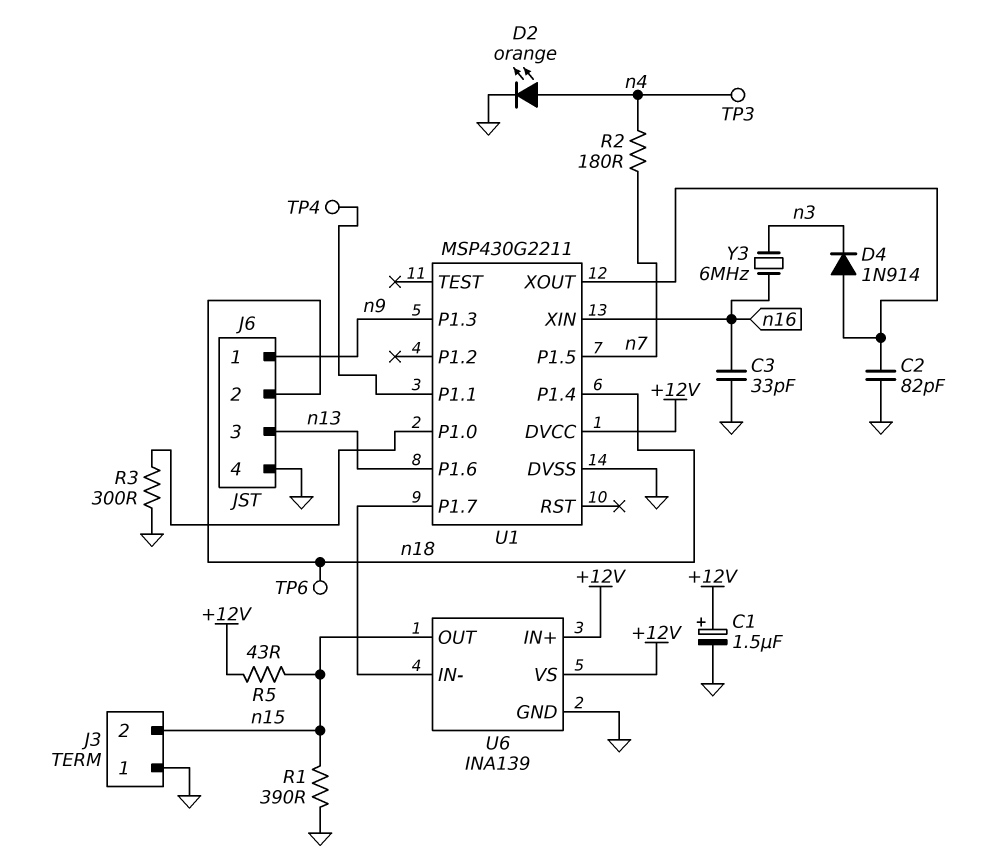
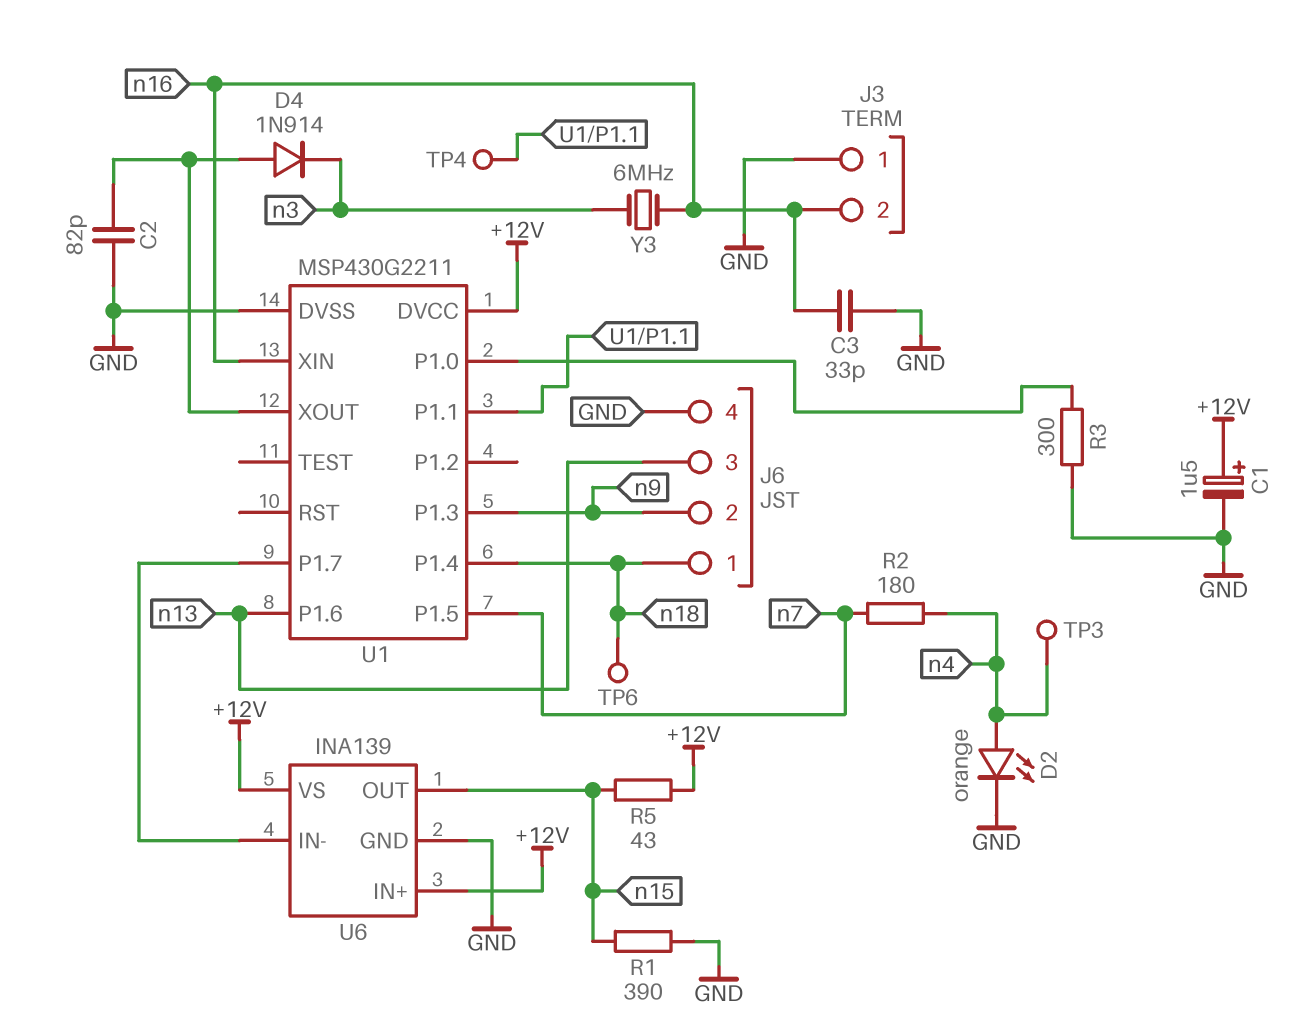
J3 pin 2: n15 -> n16
J6 pin 1: n9 -> n18
J6 pin 2: n18 -> n9

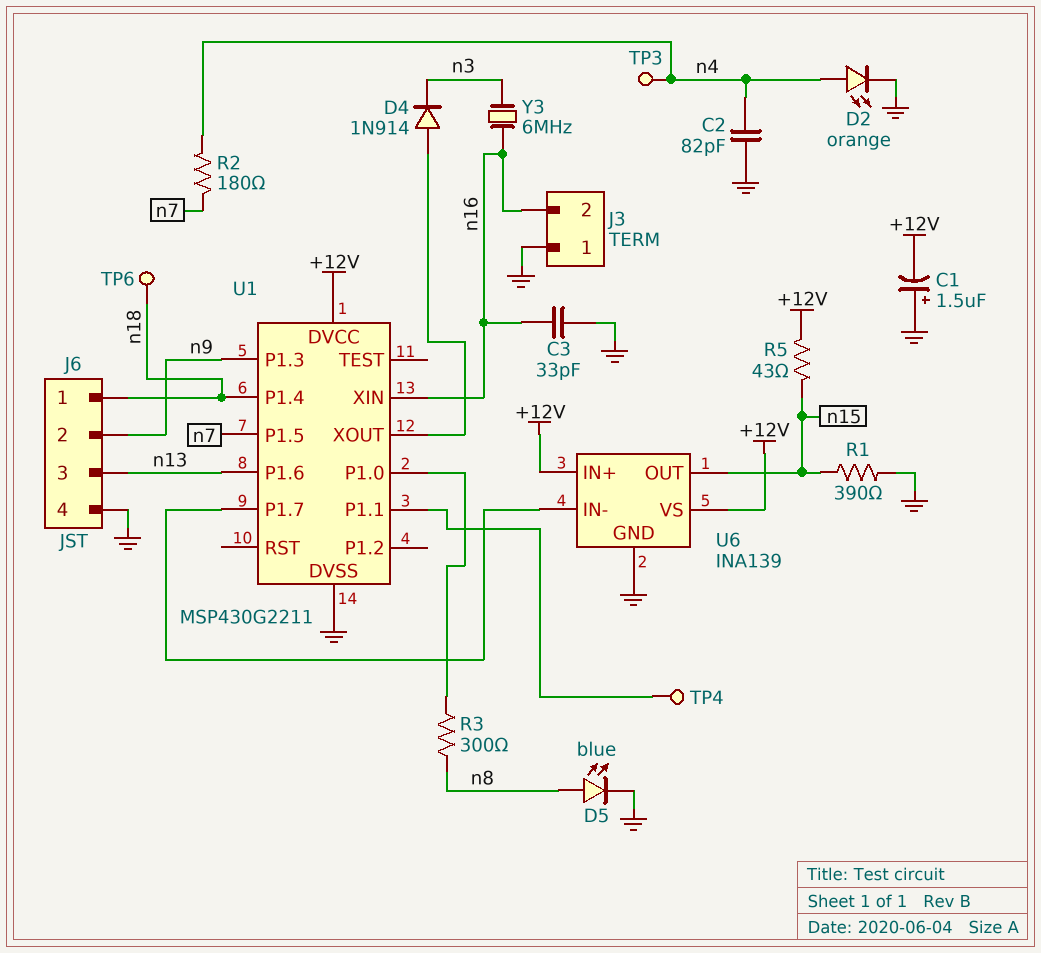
C1: 1.5uF (plus +12V, minus GND) -> 1.5uF (plus GND, minus +12V)
C2: 82pF (GND, U1/XOUT) -> 82pF (GND, n4)
D5: none -> LED blue (A n8, K GND)
R3: 300 (GND, U1/P1.0) -> 300 (U1/P1.0, n8)

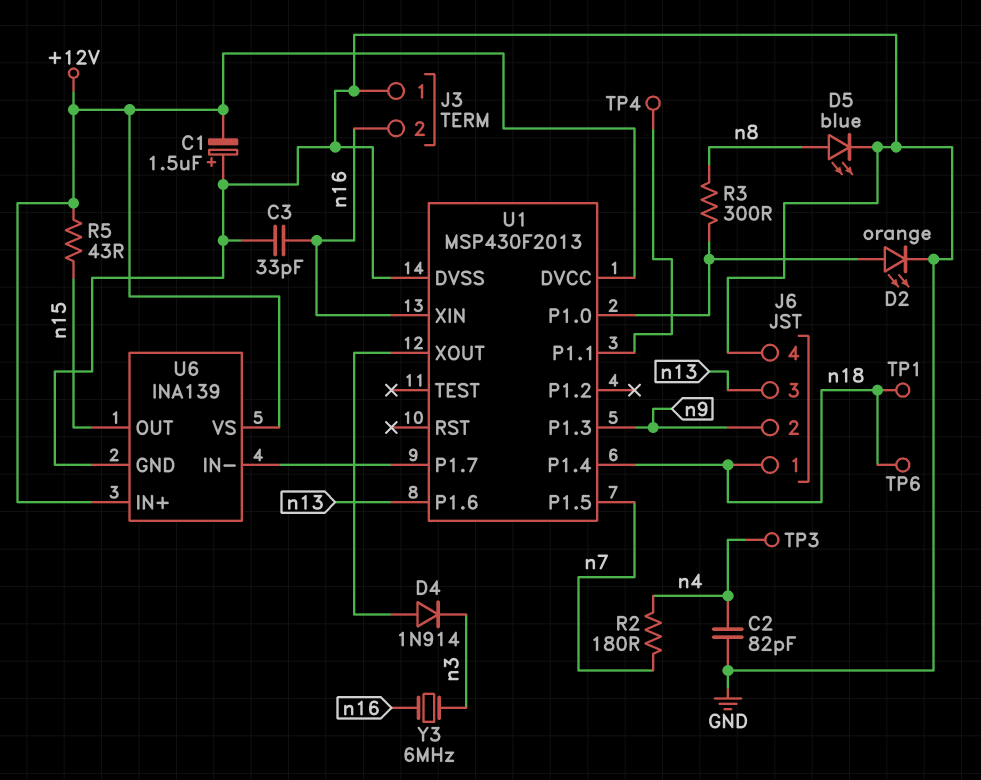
D2: LED orange (A n4, K GND) -> LED orange (A U1/P1.0, K GND)
R1: 390 (GND, n15) -> none
TP1: none -> test point (n18)
U1: MSP430G2211 -> MSP430F2013

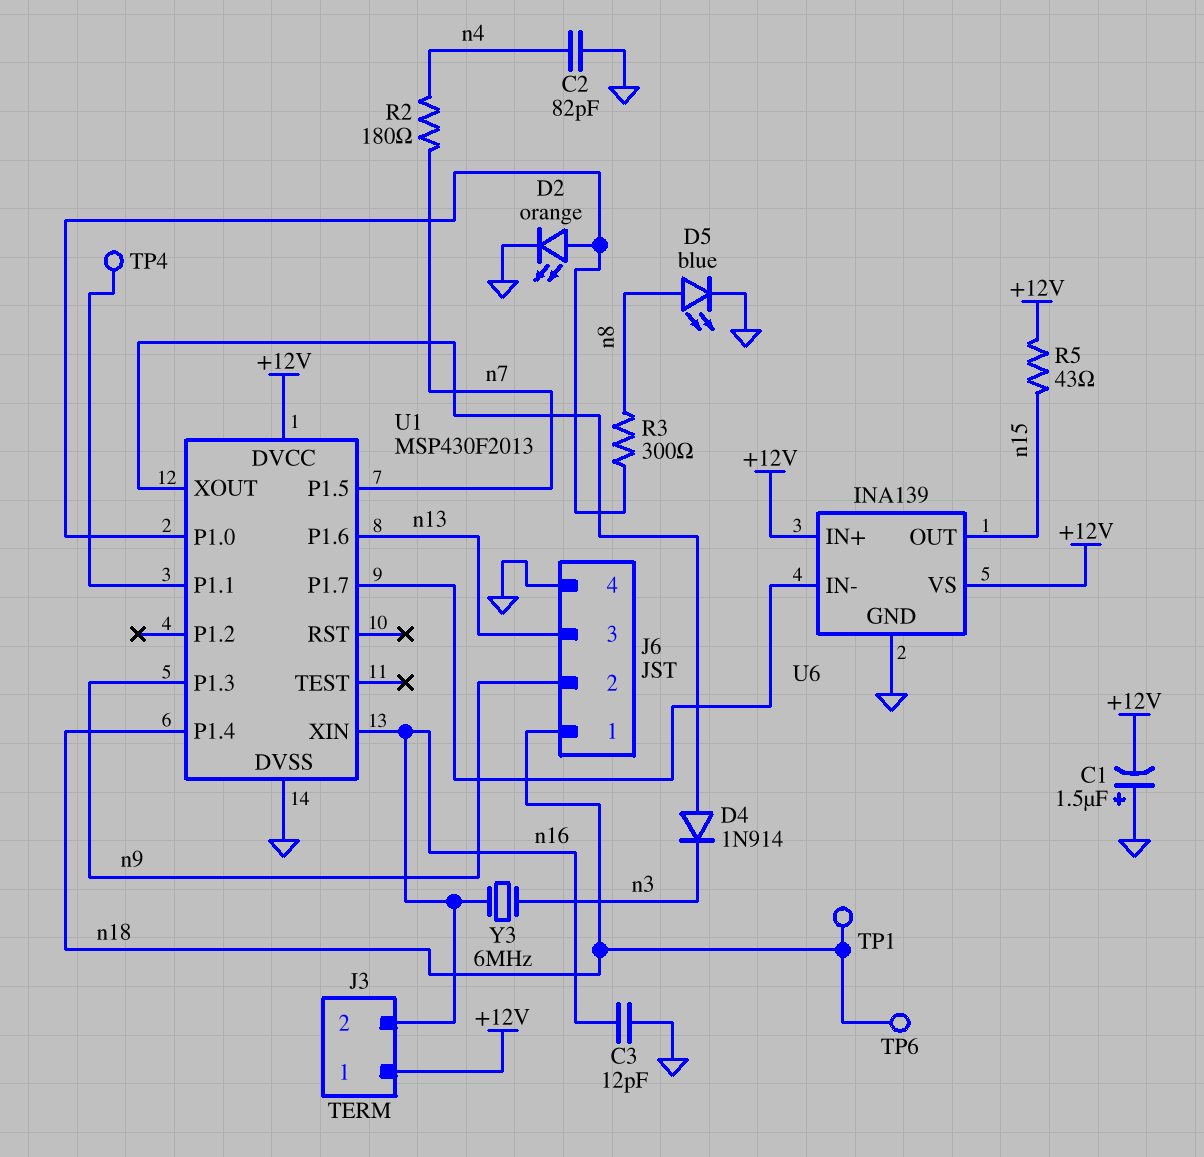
C3: 33pF (GND, n16) -> 12pF (GND, n16)
J3 pin 1: GND -> +12V
TP3: test point (n4) -> none

